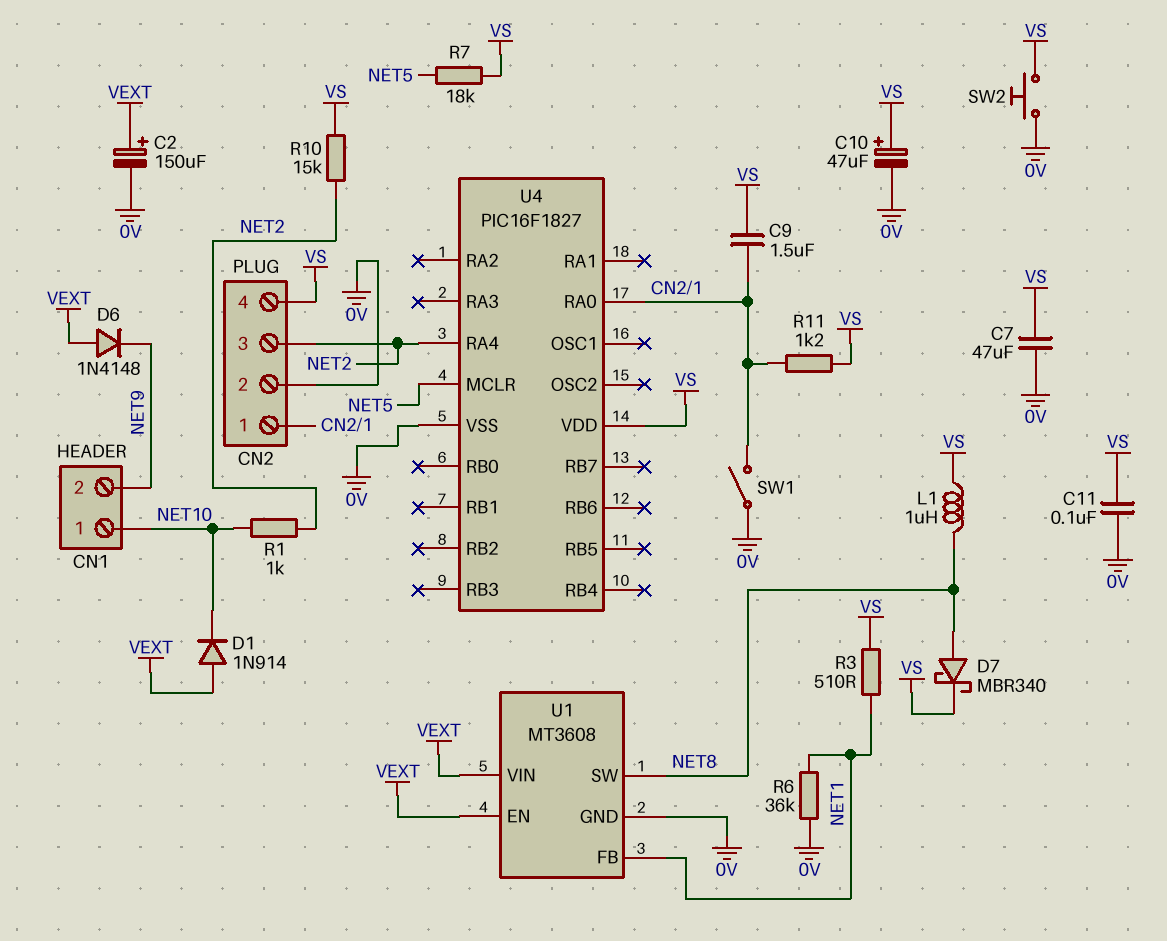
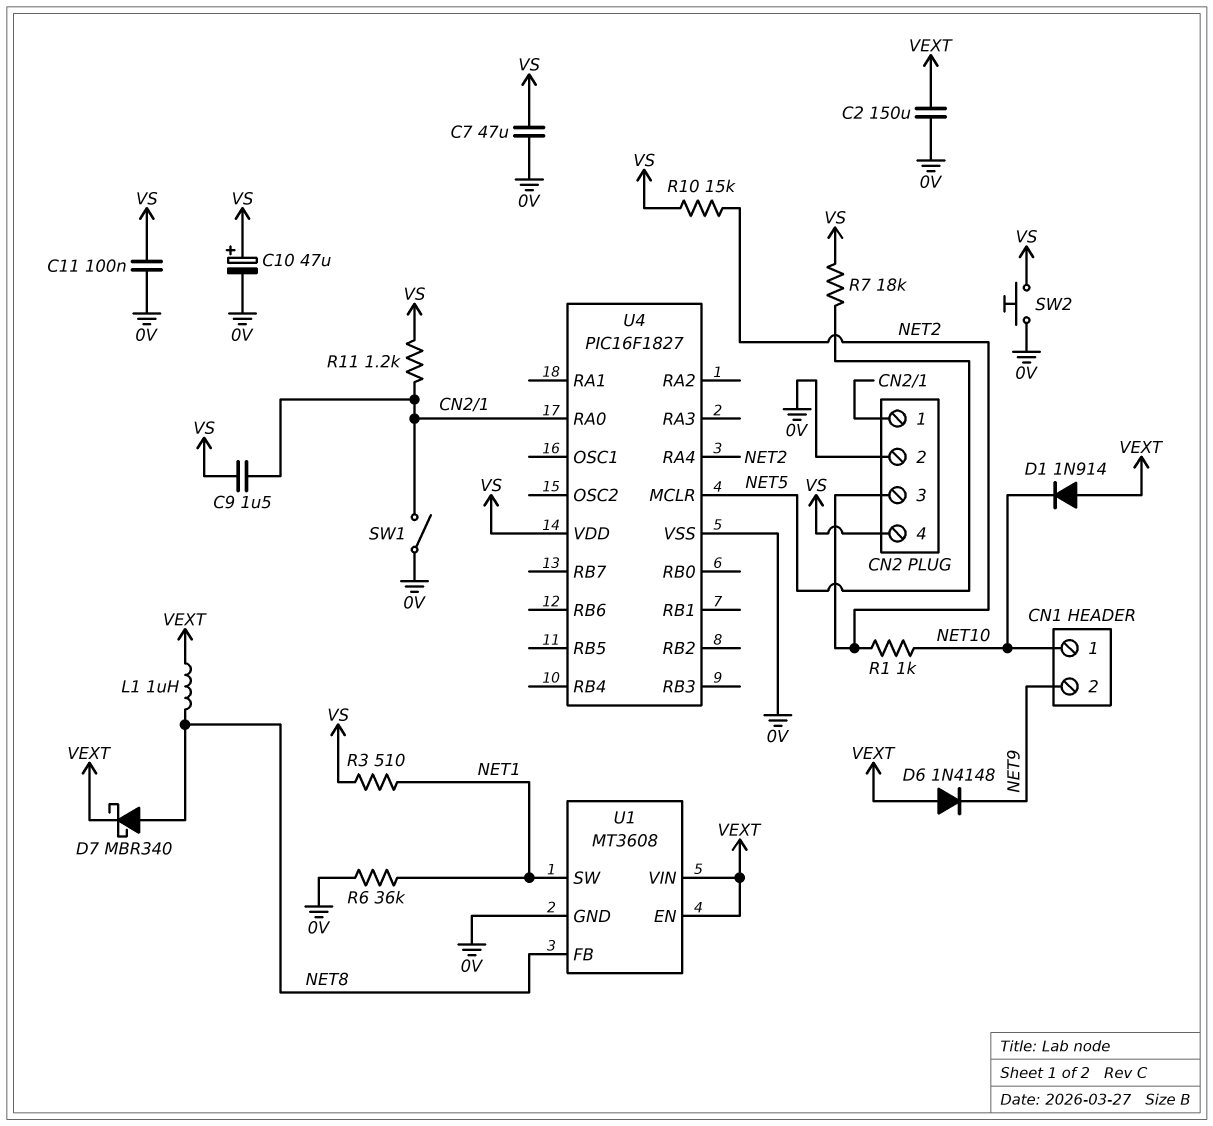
C2: 150uF (plus VEXT, minus 0V) -> 150uF (0V, VEXT)
D7: schottky MBR340 (A NET8, K VS) -> schottky MBR340 (A NET8, K VEXT)
L1: 1uH (NET8, VS) -> 1uH (NET8, VEXT)
U1 pin FB: NET1 -> NET8
U1 pin SW: NET8 -> NET1

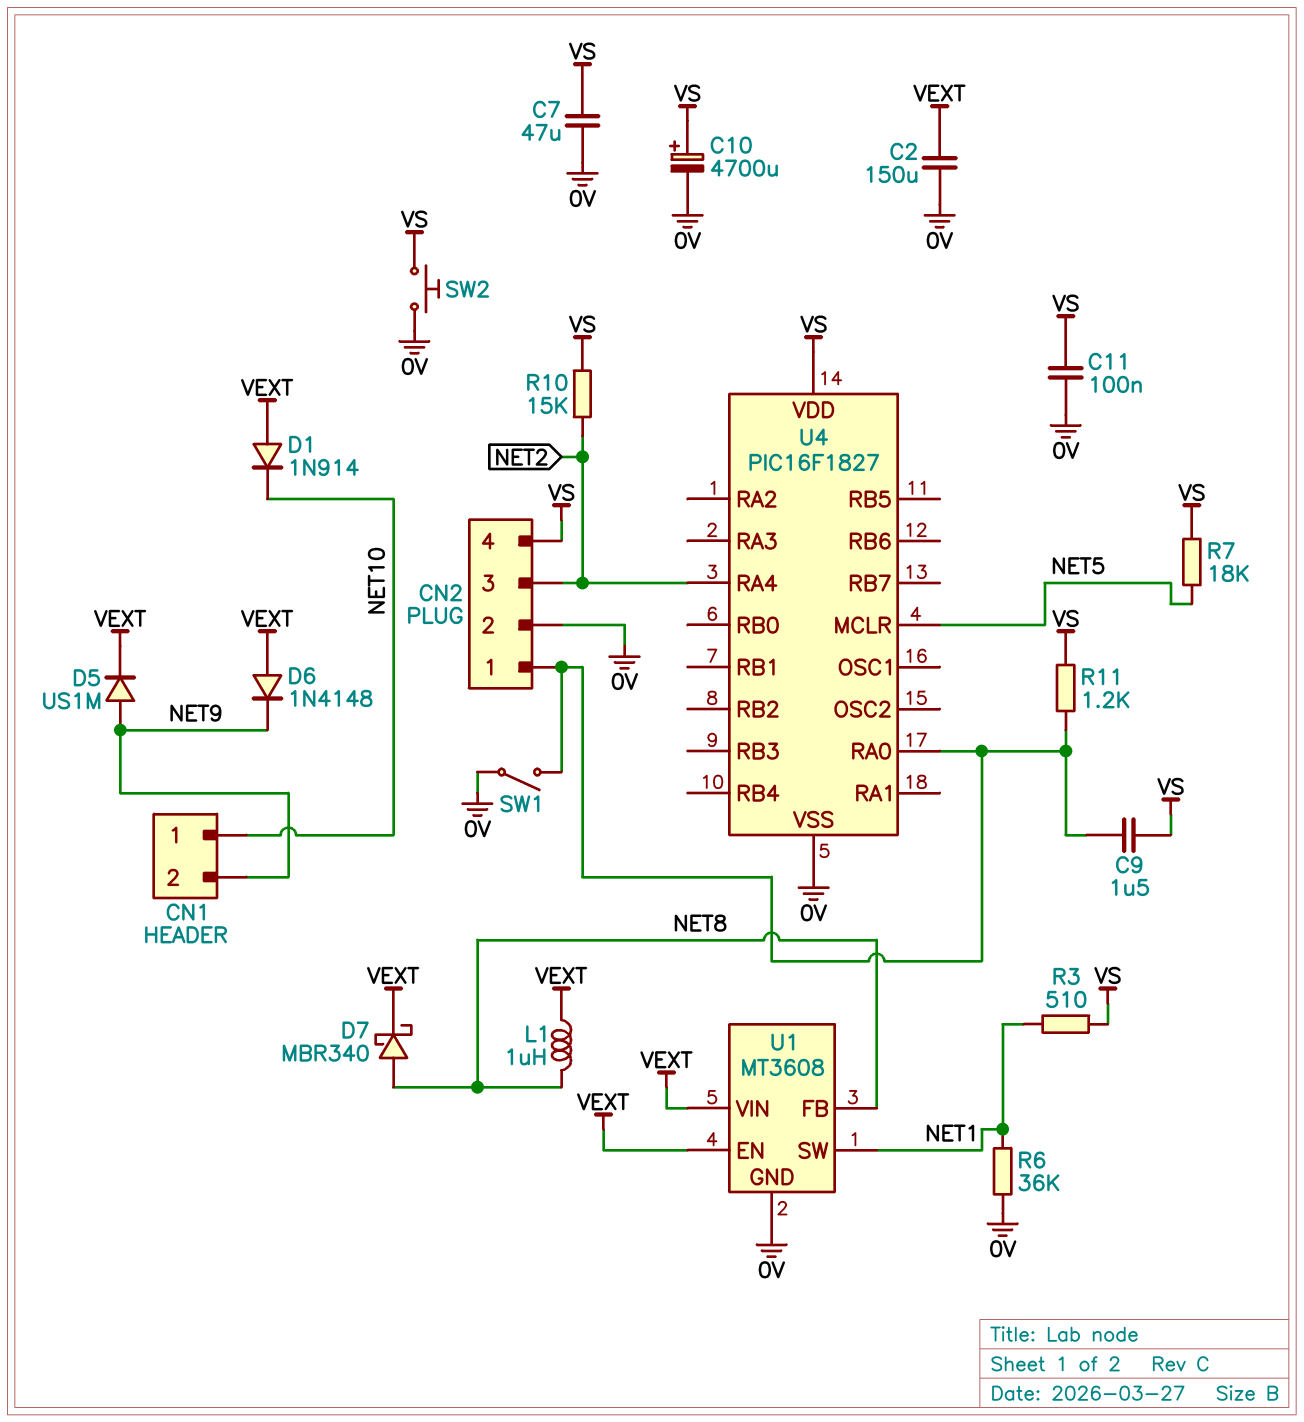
C10: 47uF (plus VS, minus 0V) -> 4700uF (plus VS, minus 0V)
D5: none -> diode US1M (A NET9, K VEXT)
R1: 1k (NET2, NET10) -> none

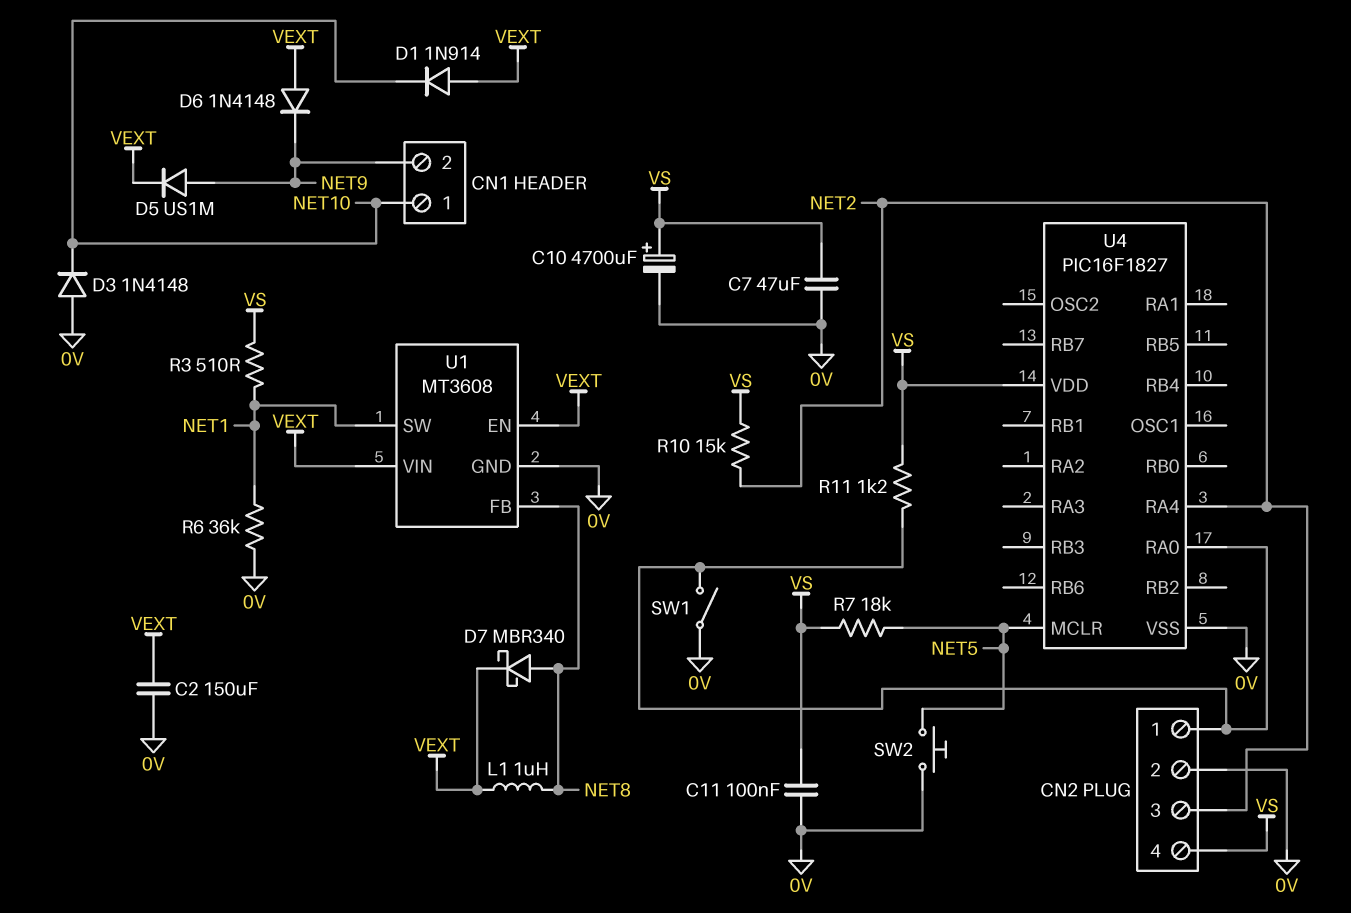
C9: 1.5uF (CN2/1, VS) -> none
D3: none -> diode 1N4148 (A 0V, K NET10)
SW2: button (0V, VS) -> button (0V, NET5)

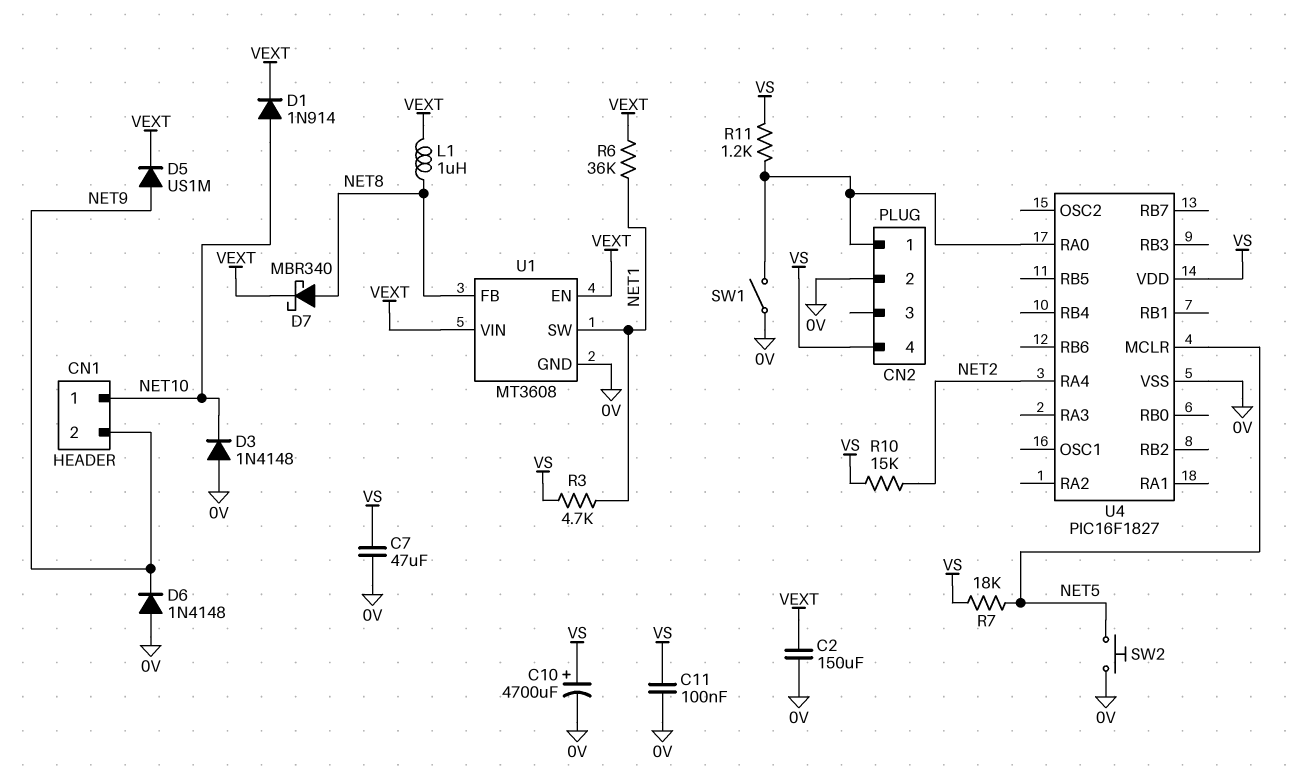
CN2 pin 3: NET2 -> none
D1: diode 1N914 (A VEXT, K NET10) -> diode 1N914 (A NET10, K VEXT)
D6: diode 1N4148 (A VEXT, K NET9) -> diode 1N4148 (A 0V, K NET9)
R3: 510 (NET1, VS) -> 4.7k (NET1, VS)
R6: 36k (0V, NET1) -> 36k (NET1, VEXT)

